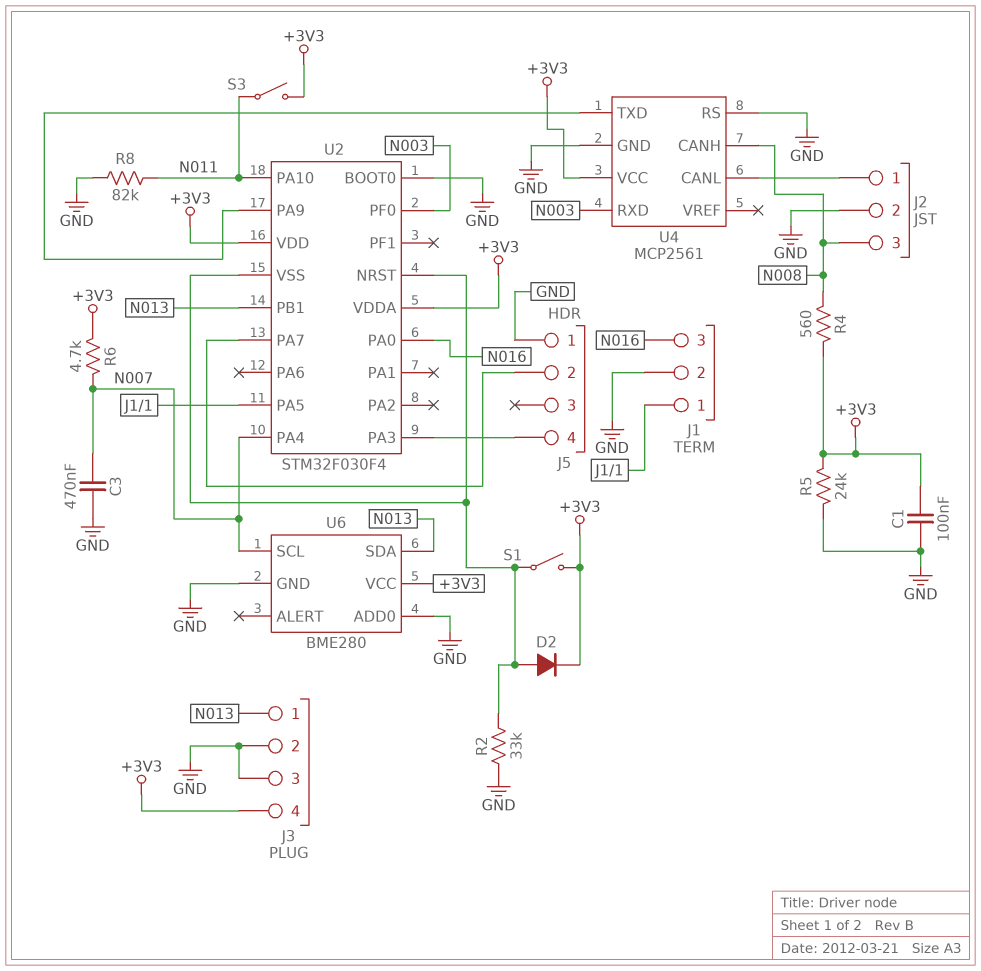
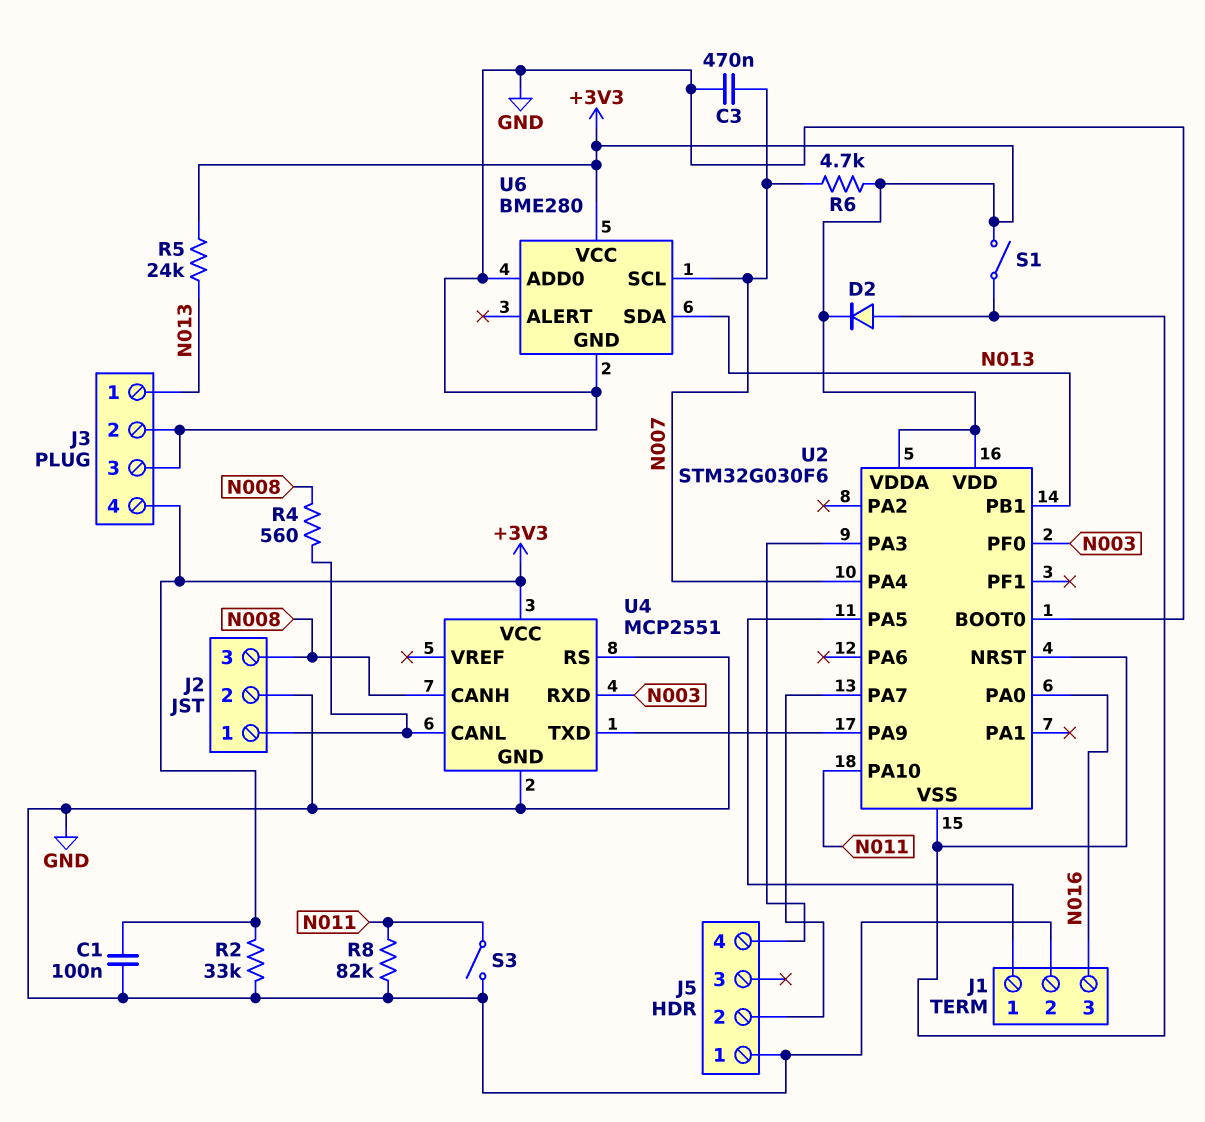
R2: 33k (GND, U2/NRST) -> 33k (+3V3, GND)
R4: 560 (+3V3, N008) -> 560 (J2/1, N008)
R5: 24k (+3V3, GND) -> 24k (+3V3, N013)
S3: switch (+3V3, N011) -> switch (GND, N011)
U2: STM32F030F4 -> STM32G030F6
U4: MCP2561 -> MCP2551

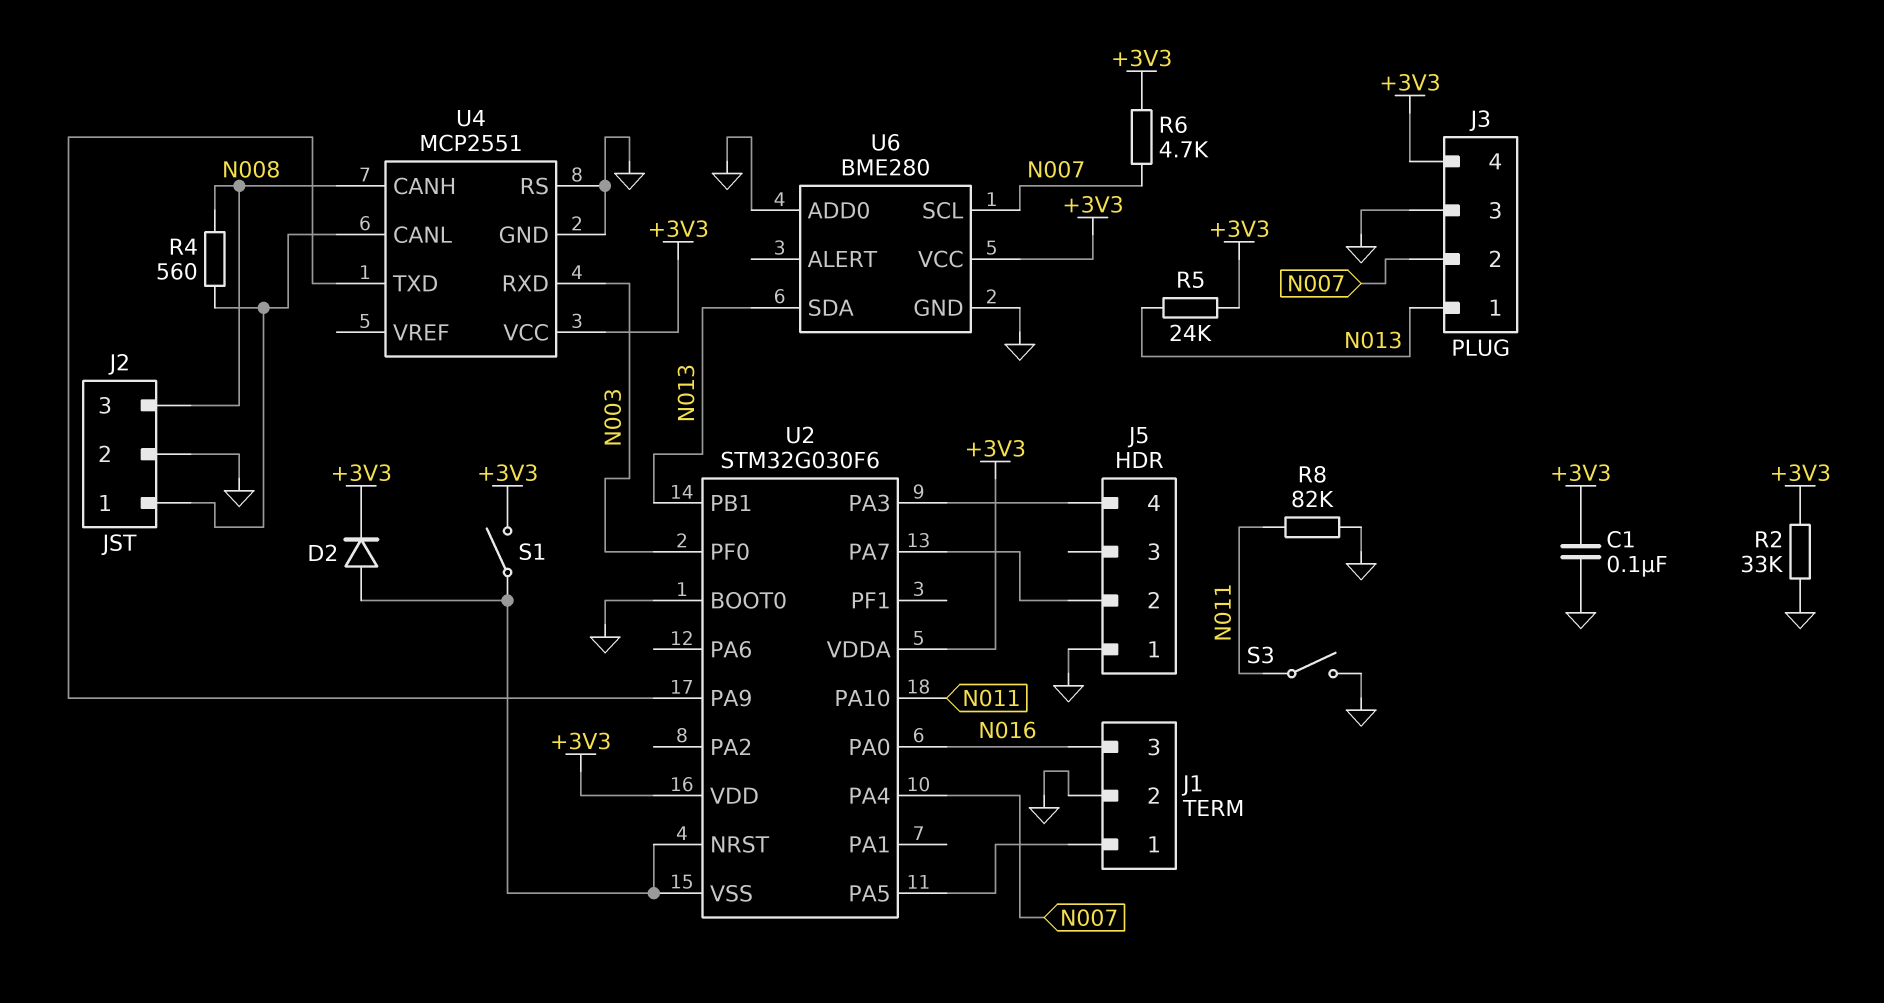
C3: 470nF (GND, N007) -> none
J3 pin 2: GND -> N007

